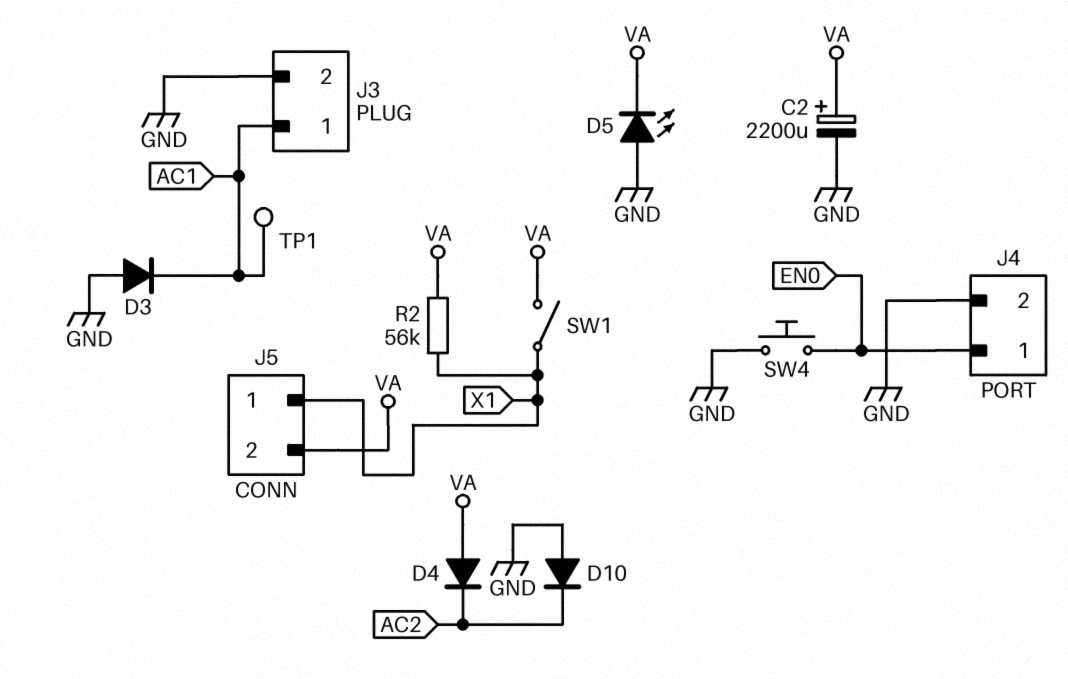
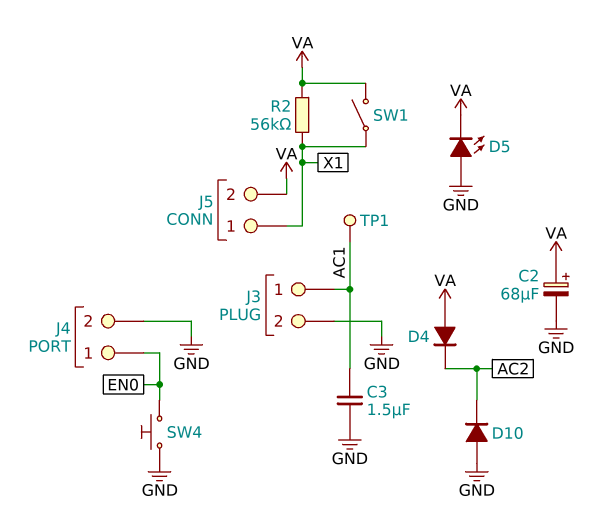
C2: 2200uF (plus VA, minus GND) -> 68uF (plus VA, minus GND)
C3: none -> 1.5uF (AC1, GND)
D3: diode (A GND, K AC1) -> none

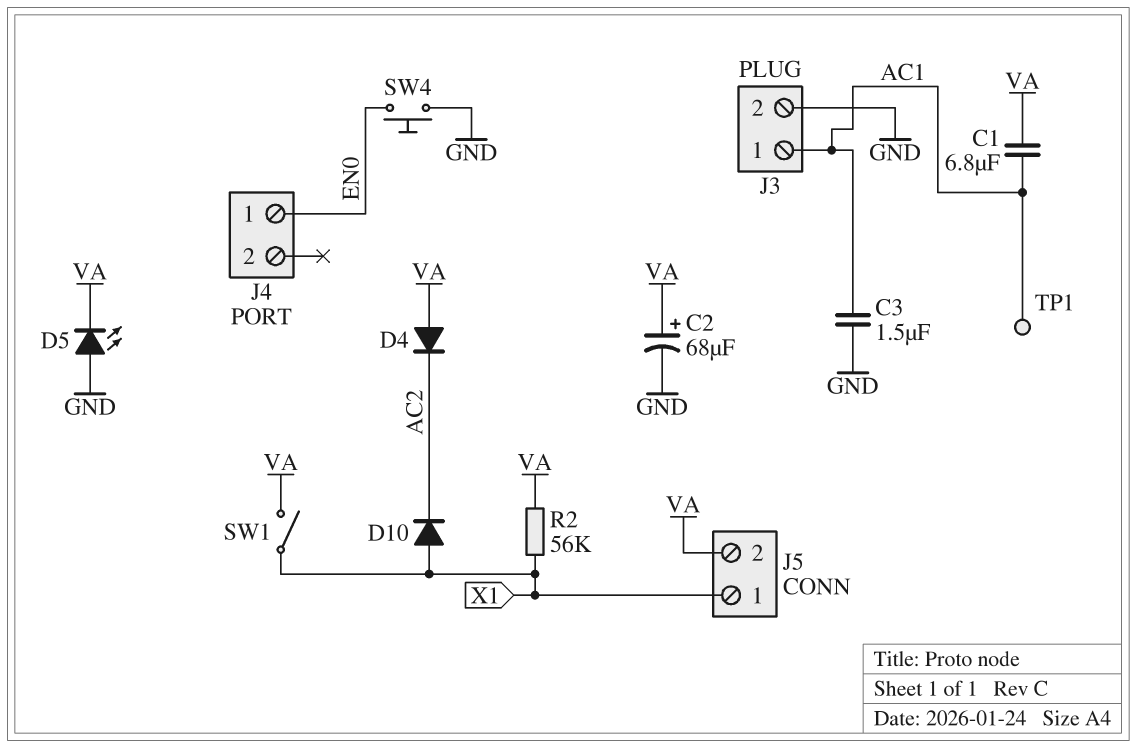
C1: none -> 6.8uF (AC1, VA)
D10: diode (A GND, K AC2) -> diode (A X1, K AC2)
J4 pin 2: GND -> none

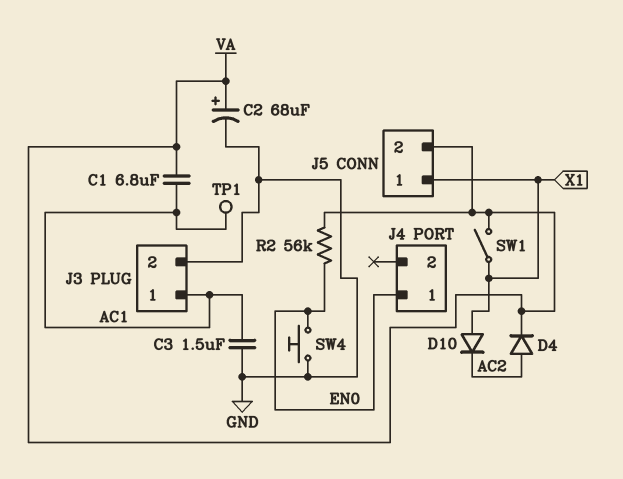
D4: diode (A VA, K AC2) -> diode (A AC2, K VA)
D5: LED (A GND, K VA) -> none
R2: 56k (VA, X1) -> 56k (EN0, VA)

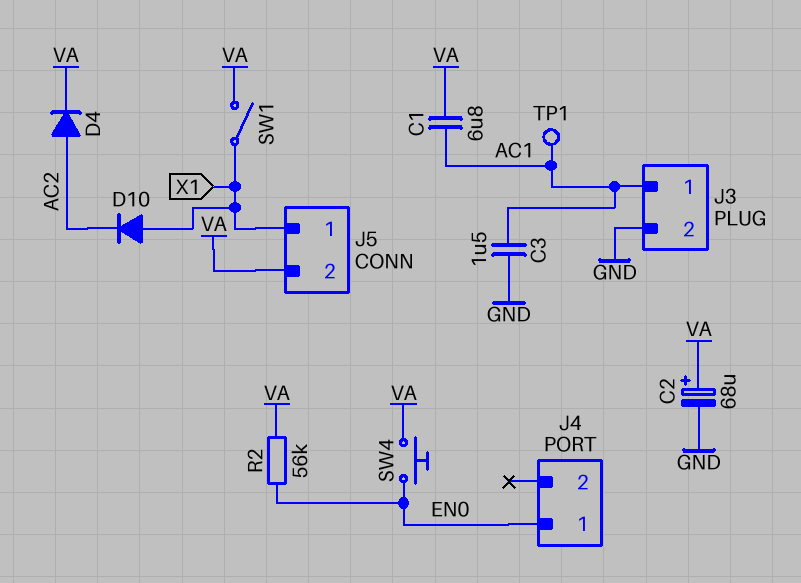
SW4: button (EN0, GND) -> button (EN0, VA)

